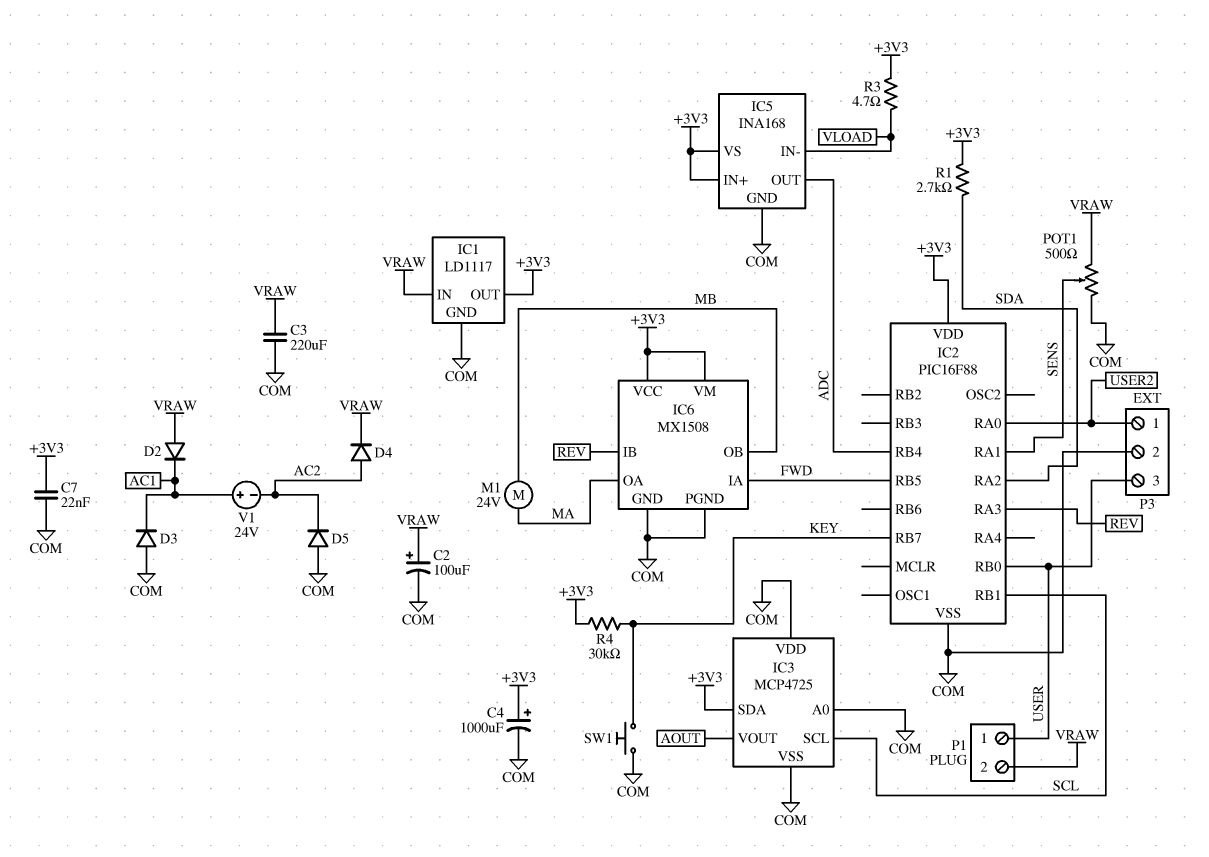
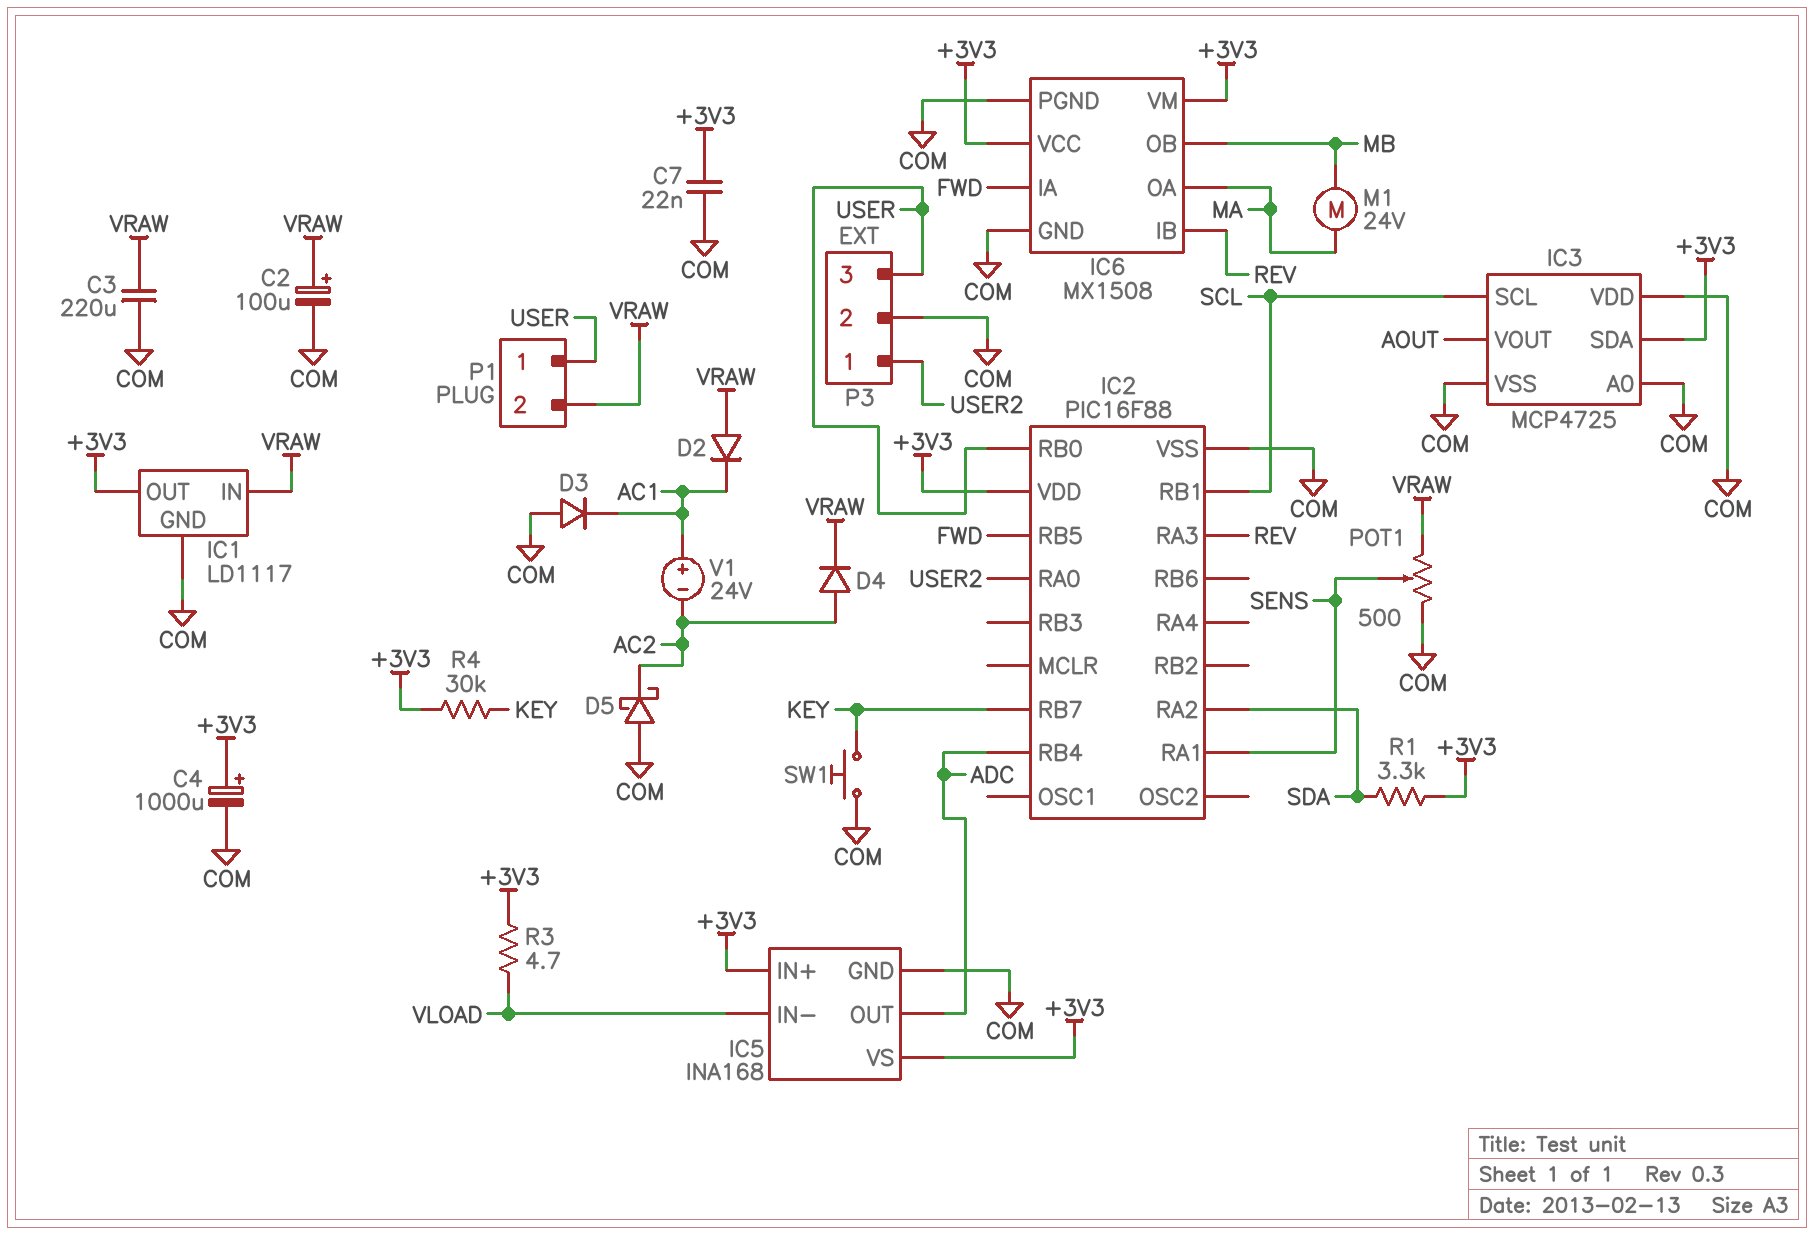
D5: diode (A COM, K AC2) -> schottky (A COM, K AC2)
R1: 2.7k (+3V3, SDA) -> 3.3k (+3V3, SDA)

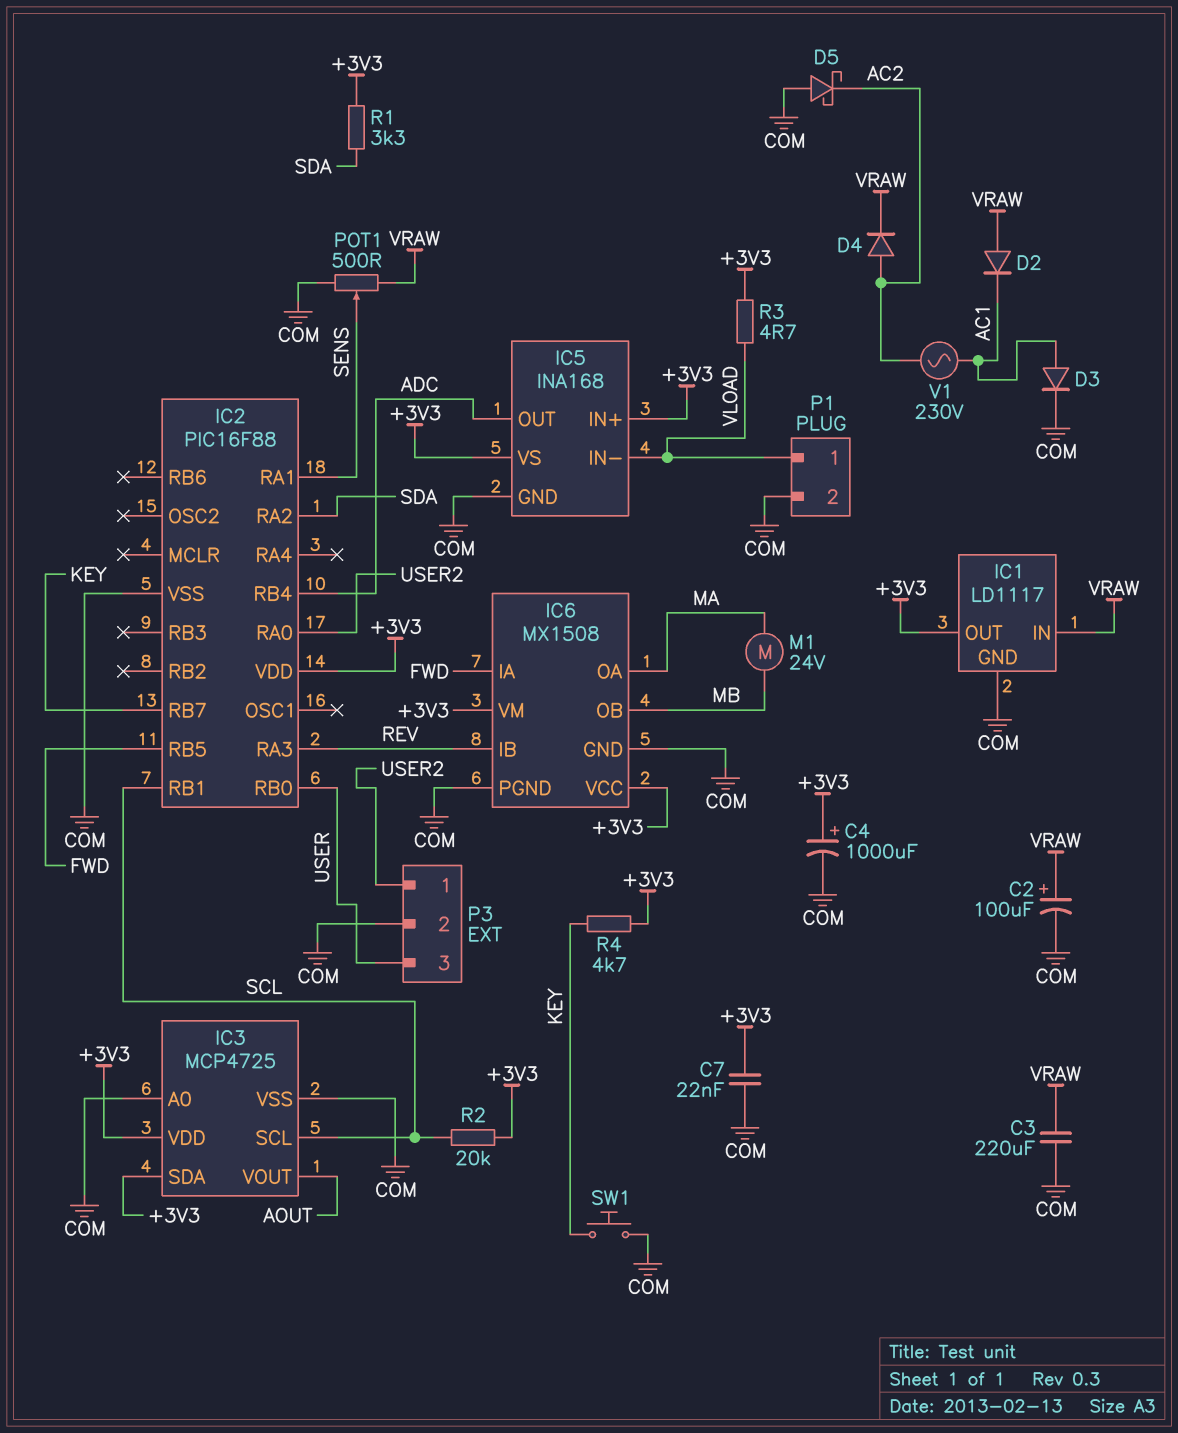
D3: diode (A COM, K AC1) -> diode (A AC1, K COM)
IC3 pin VDD: COM -> +3V3
P1 pin 1: USER -> VLOAD
P1 pin 2: VRAW -> COM
R2: none -> 20k (+3V3, SCL)
R4: 30k (+3V3, KEY) -> 4.7k (+3V3, KEY)
V1: 24V (plus AC1, minus AC2) -> AC 230V (AC1, AC2)

